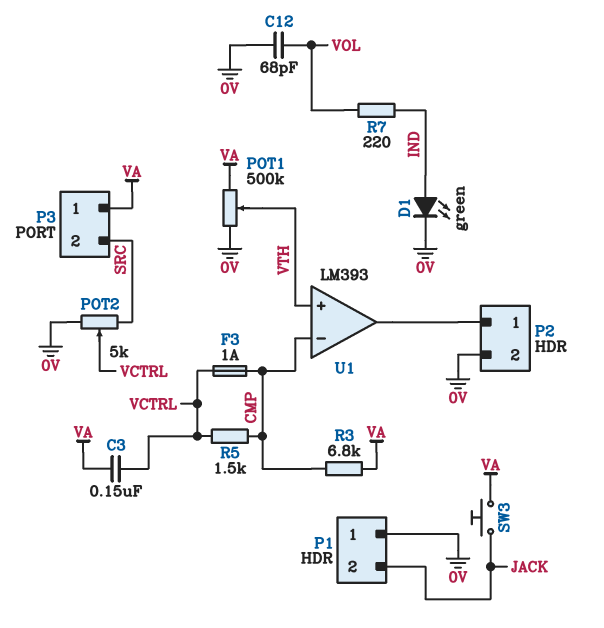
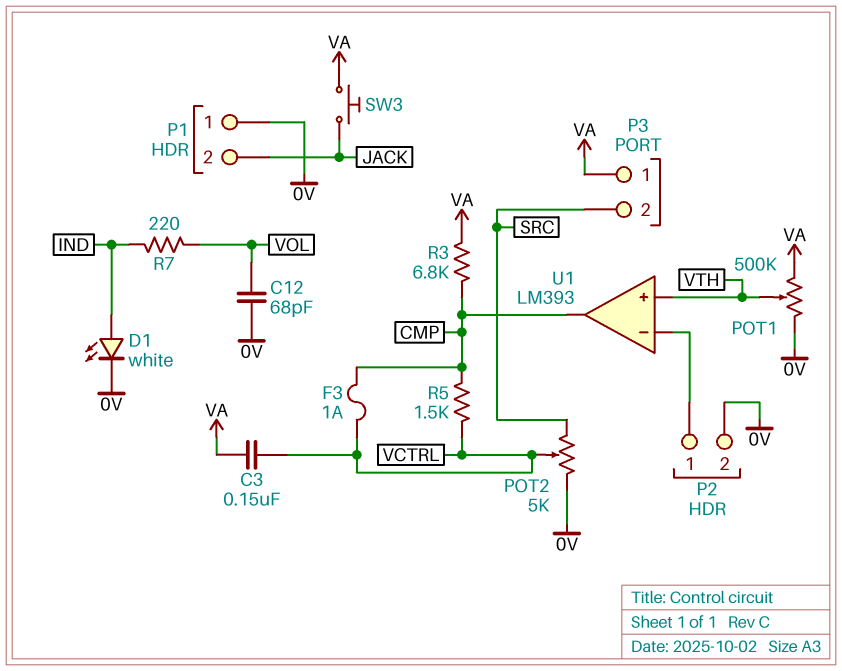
D1: LED green (A IND, K 0V) -> LED white (A IND, K 0V)
U1 pin in-: CMP -> P2/1
U1 pin out: P2/1 -> CMP

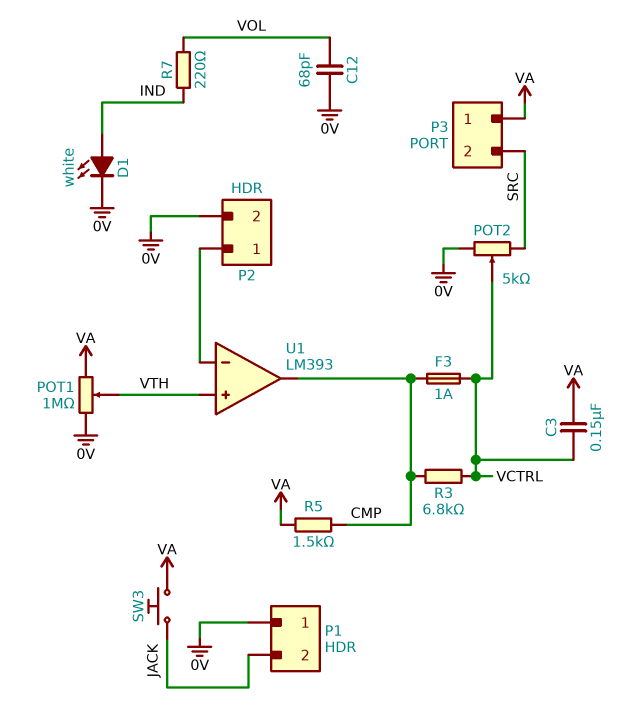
POT1: 500k (0V, VA, wiper VTH) -> 1M (0V, VA, wiper VTH)
R3: 6.8k (CMP, VA) -> 6.8k (CMP, VCTRL)
R5: 1.5k (CMP, VCTRL) -> 1.5k (CMP, VA)

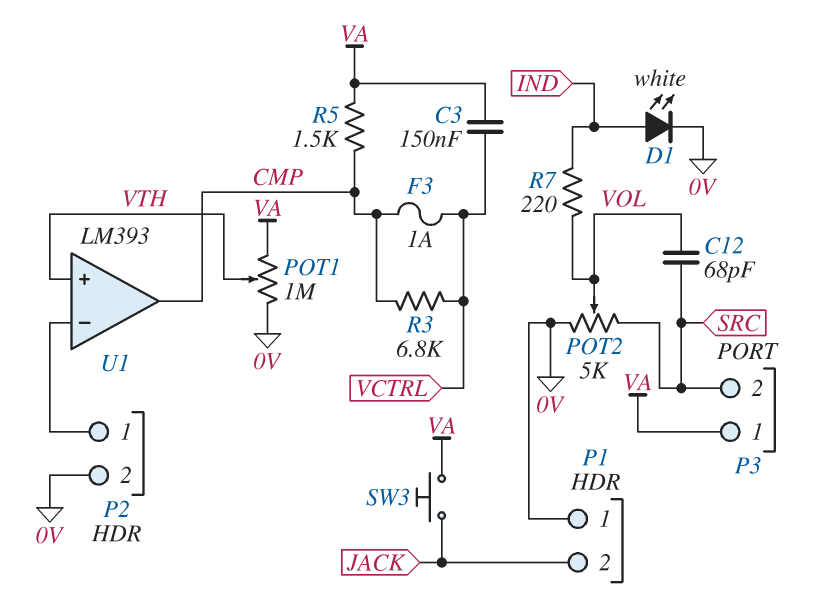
C12: 68pF (0V, VOL) -> 68pF (SRC, VOL)
POT2: 5k (0V, SRC, wiper VCTRL) -> 5k (0V, SRC, wiper VOL)

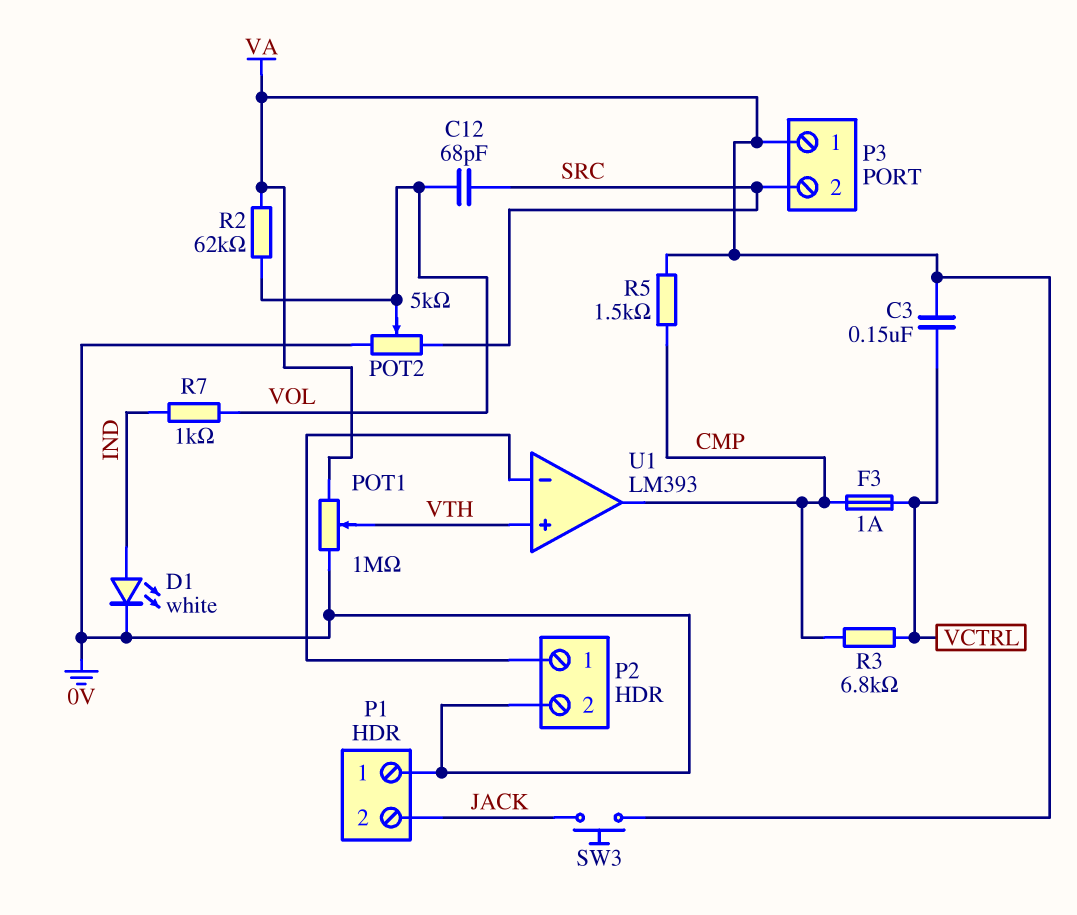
R2: none -> 62k (VA, VOL)
R7: 220 (IND, VOL) -> 1k (IND, VOL)

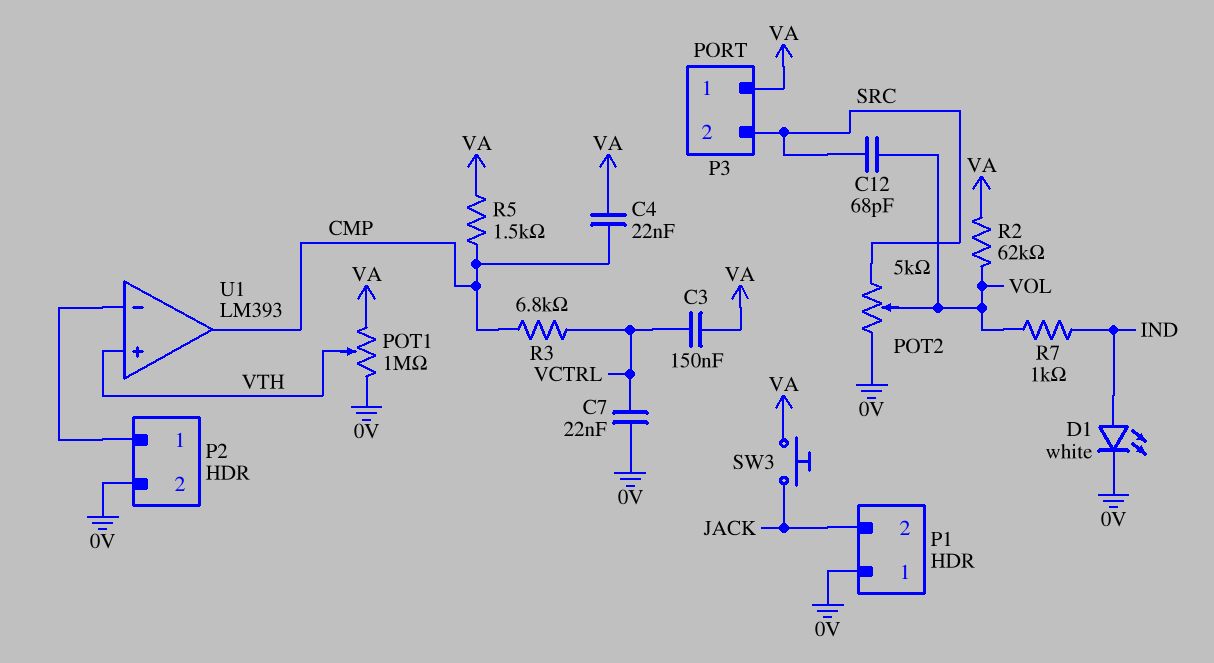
C4: none -> 22nF (CMP, VA)
C7: none -> 22nF (0V, VCTRL)
F3: 1A (CMP, VCTRL) -> none

